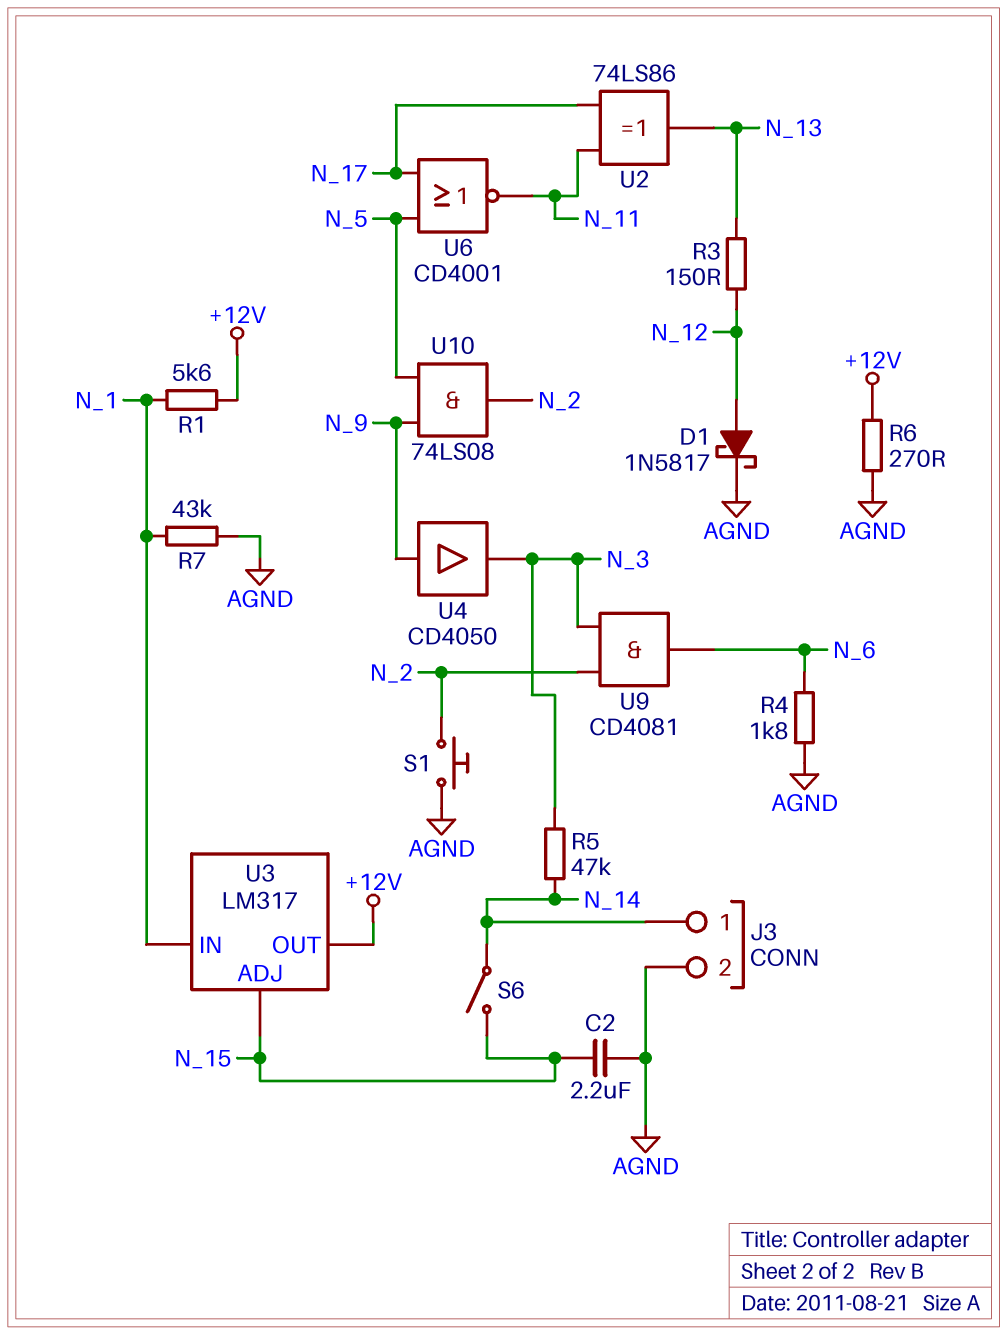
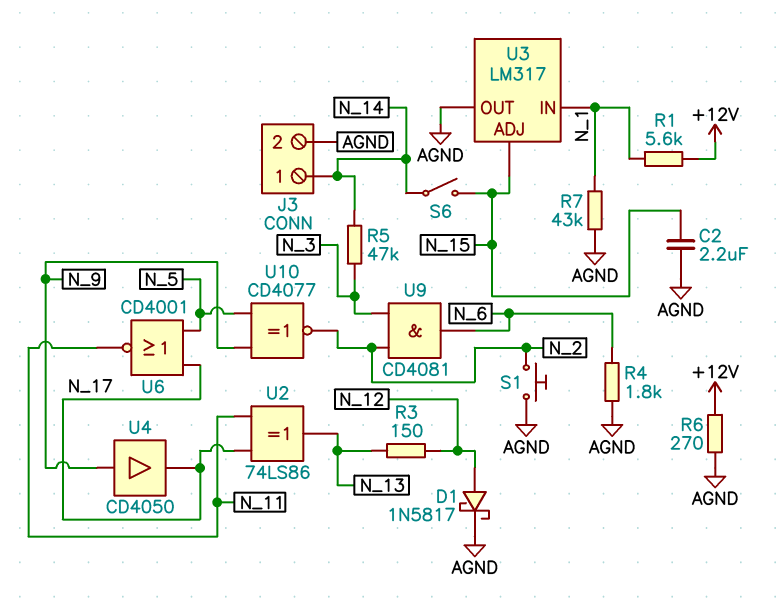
U3 pin OUT: +12V -> AGND
U4: buffer CD4050 (in N_9, out N_3) -> buffer CD4050 (in N_9, out N_17)
U10: AND 74LS08 (in N_5, in N_9, out N_2) -> XNOR CD4077 (in N_5, in N_9, out N_2)

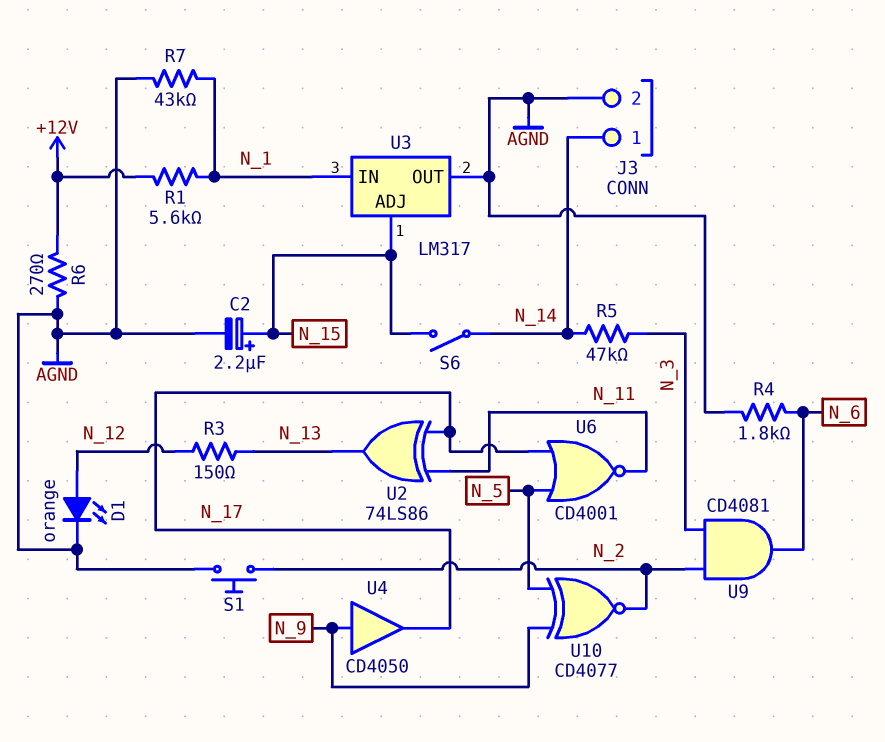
C2: 2.2uF (AGND, N_15) -> 2.2uF (plus N_15, minus AGND)
D1: schottky 1N5817 (A N_12, K AGND) -> LED orange (A N_12, K AGND)

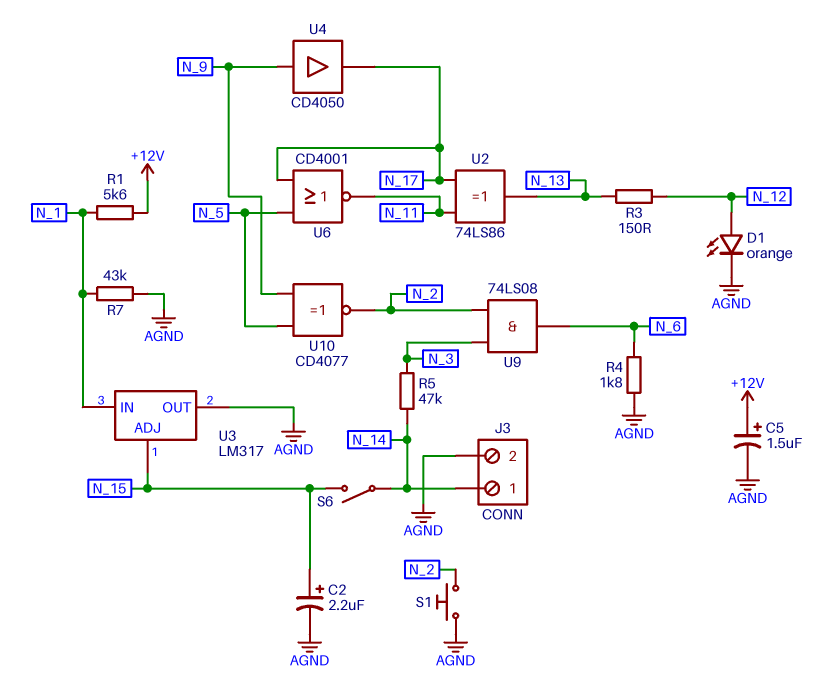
C5: none -> 1.5uF (plus +12V, minus AGND)
R6: 270 (+12V, AGND) -> none
U9: AND CD4081 (in N_2, in N_3, out N_6) -> AND 74LS08 (in N_2, in N_3, out N_6)

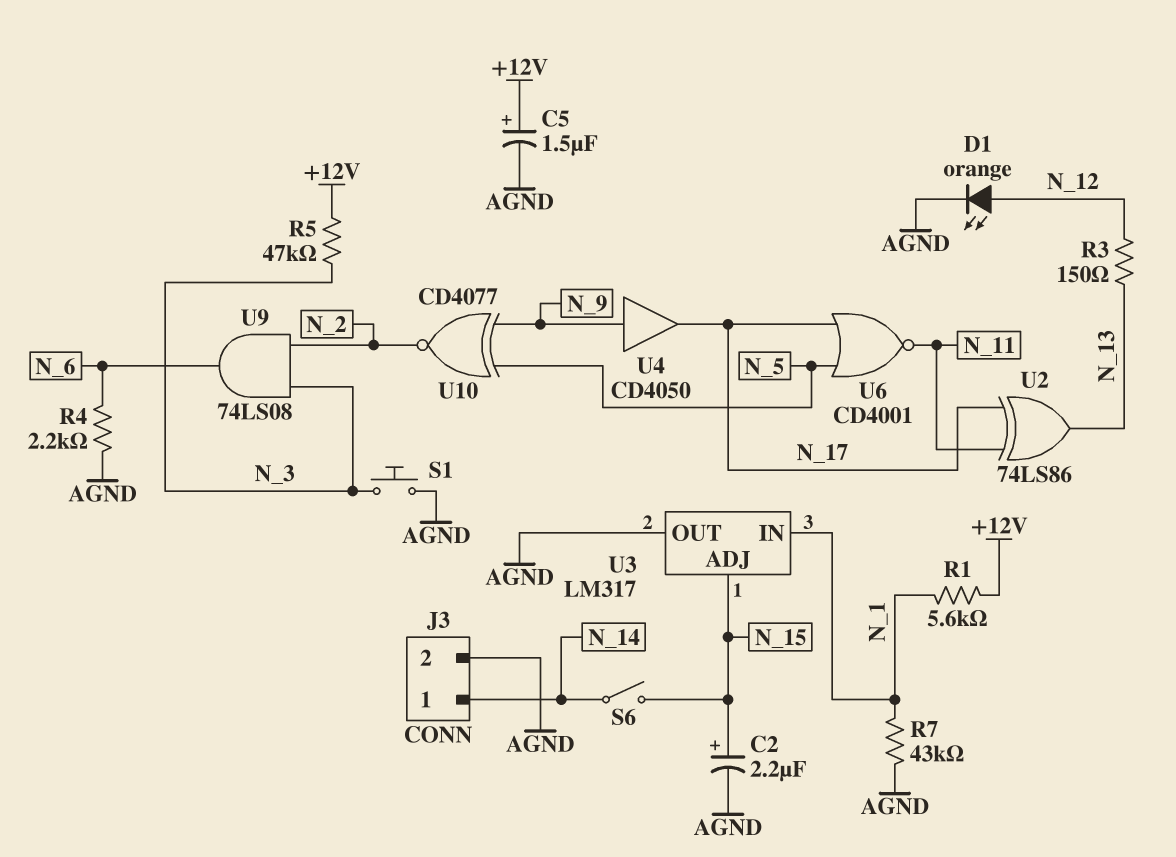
R4: 1.8k (AGND, N_6) -> 2.2k (AGND, N_6)
R5: 47k (N_3, N_14) -> 47k (+12V, N_3)
S1: button (AGND, N_2) -> button (AGND, N_3)

